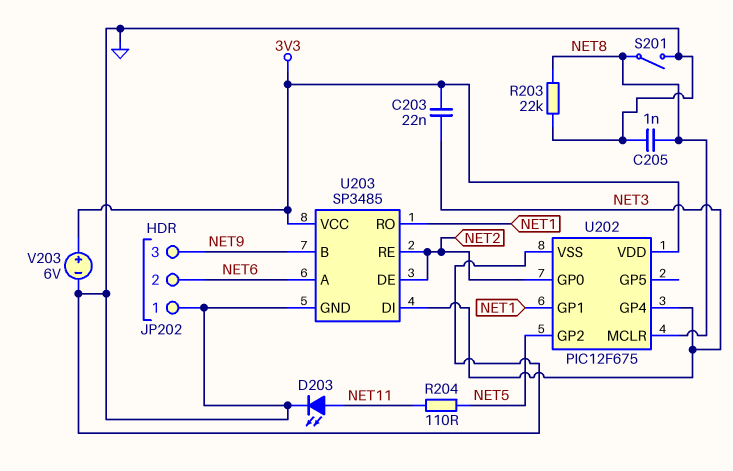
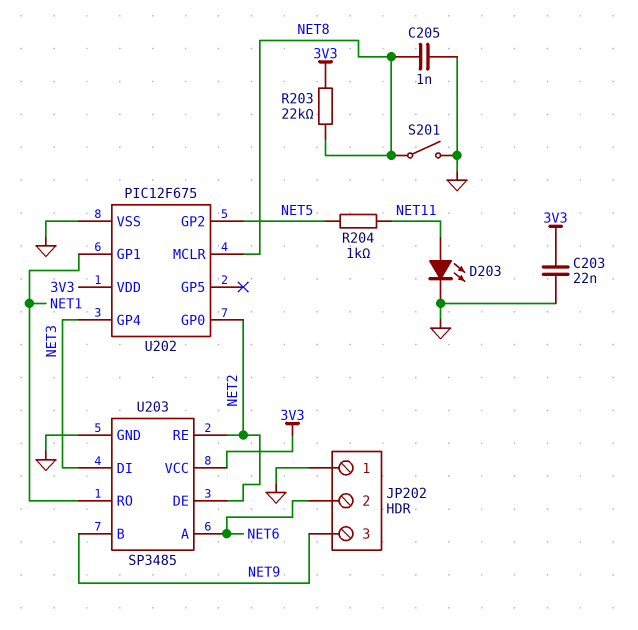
C203: 22nF (3V3, NET3) -> 22nF (3V3, GND)
R203: 22k (GND, NET8) -> 22k (3V3, NET8)
R204: 110 (NET5, NET11) -> 1k (NET5, NET11)
V203: 6V (plus 3V3, minus GND) -> none

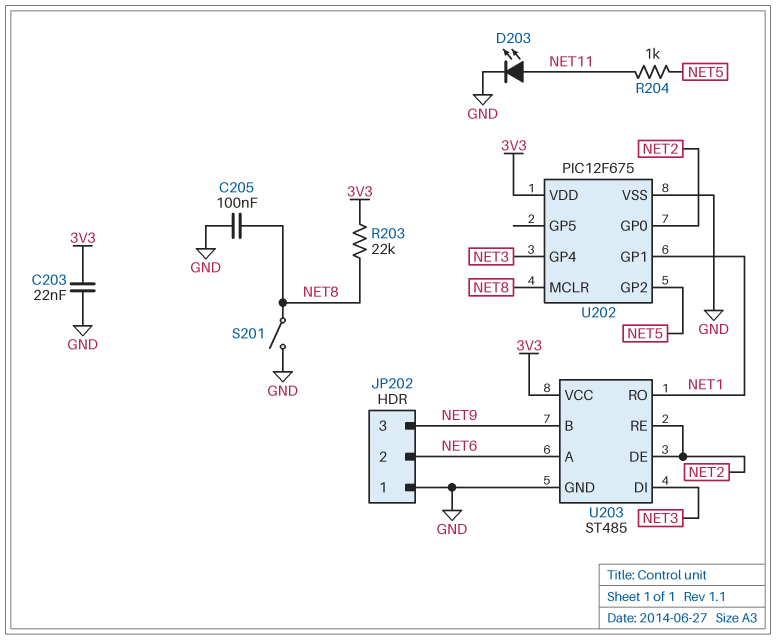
C205: 1nF (GND, NET8) -> 100nF (GND, NET8)
U203: SP3485 -> ST485

